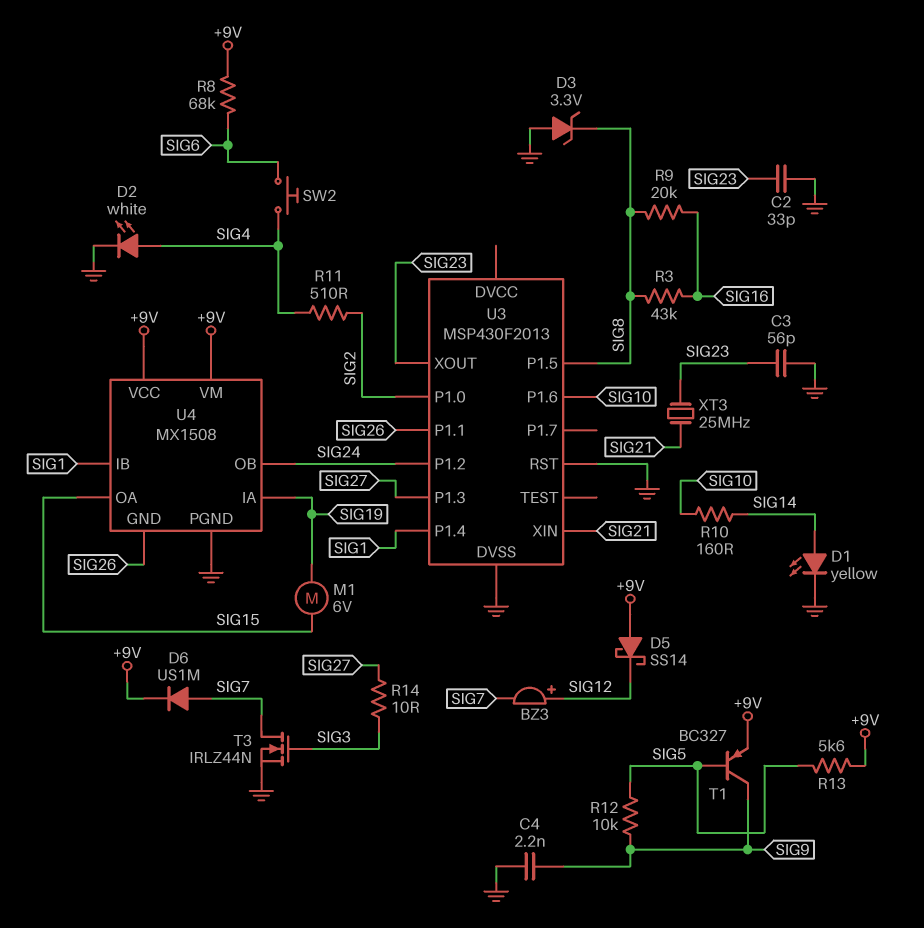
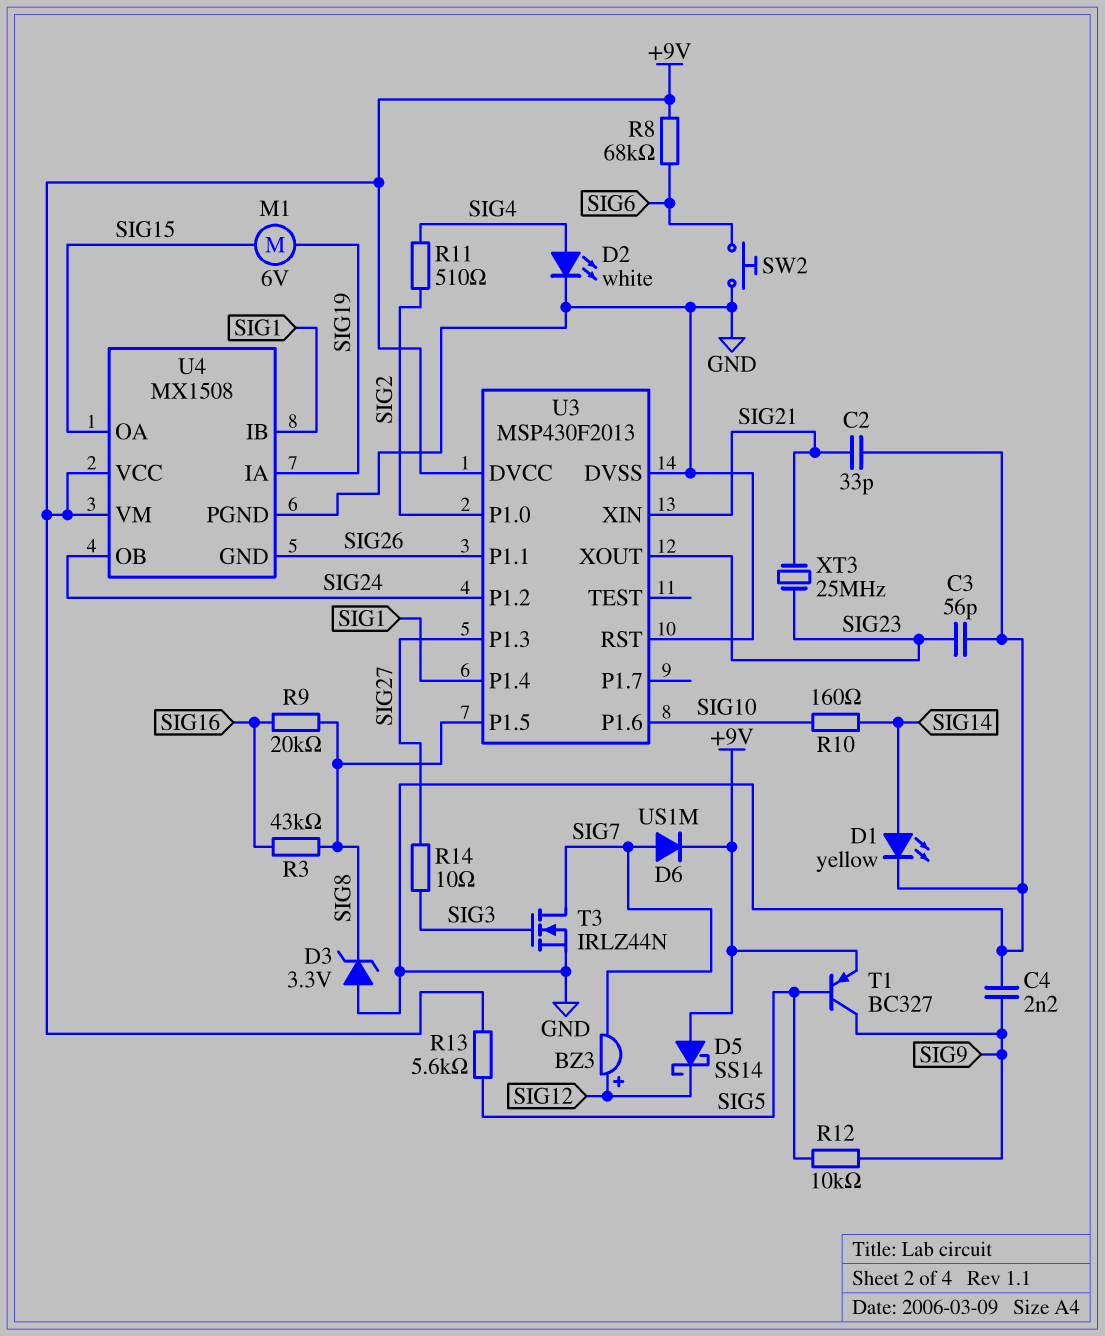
C2: 33pF (GND, SIG23) -> 33pF (GND, SIG21)
SW2: button (SIG4, SIG6) -> button (GND, SIG6)
U3 pin DVCC: none -> +9V

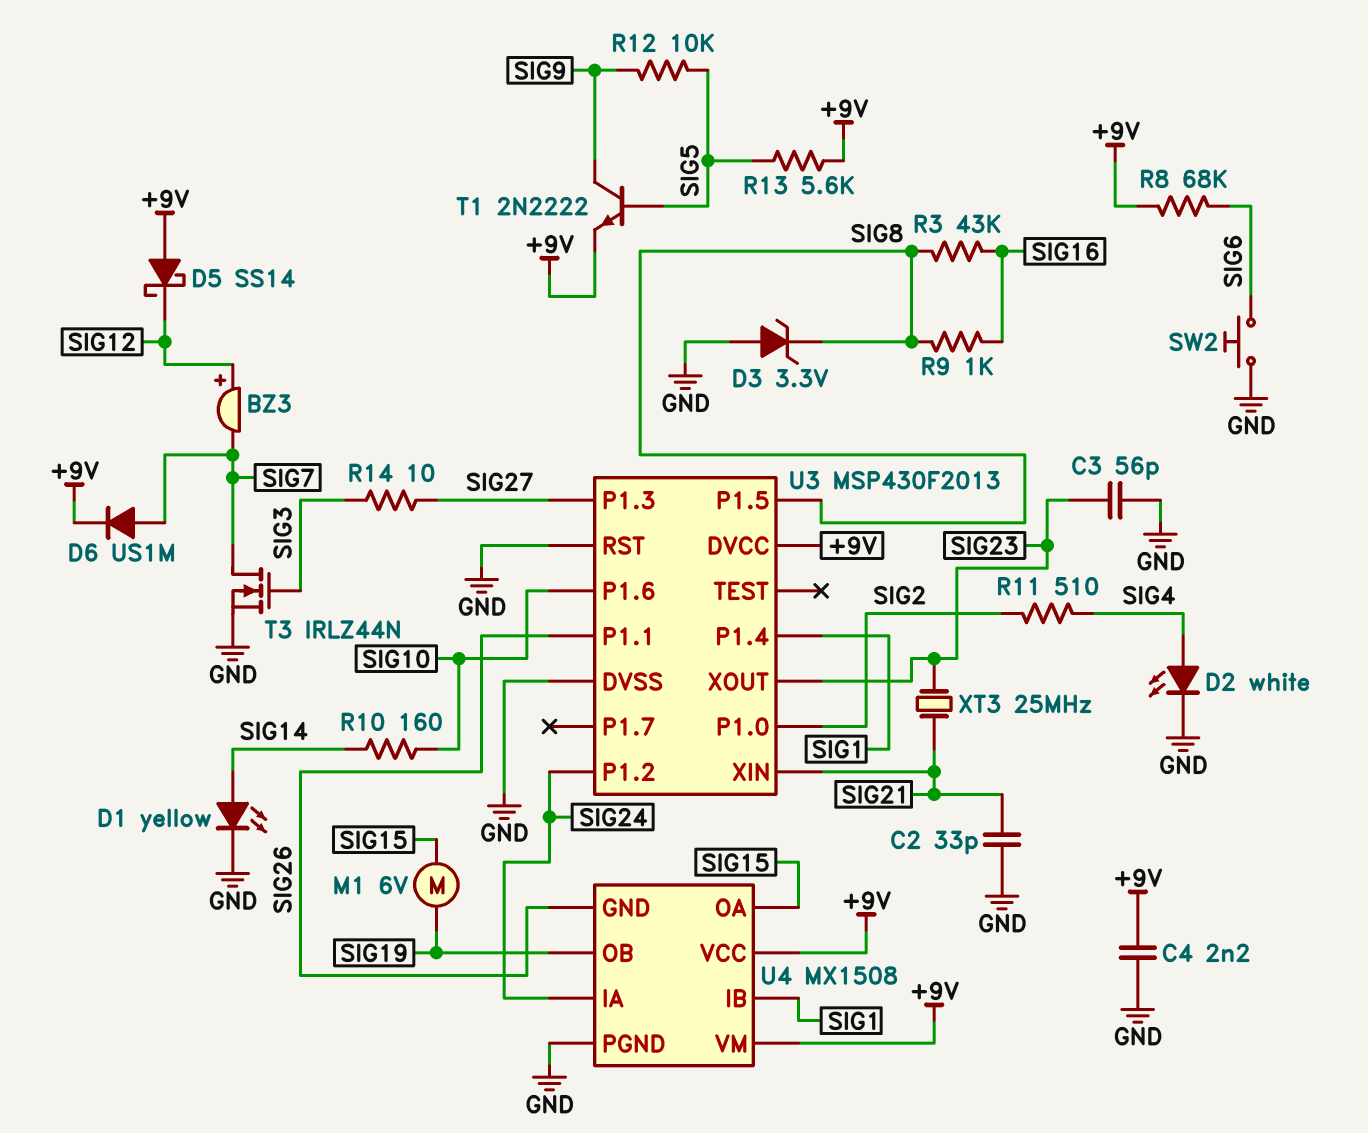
C4: 2.2nF (GND, SIG9) -> 2.2nF (+9V, GND)
R9: 20k (SIG8, SIG16) -> 1k (SIG8, SIG16)
T1: PNP BC327 (B SIG5, C SIG9, E +9V) -> NPN 2N2222 (B SIG5, C SIG9, E +9V)
U4 pin IA: SIG19 -> SIG24
U4 pin OB: SIG24 -> SIG19

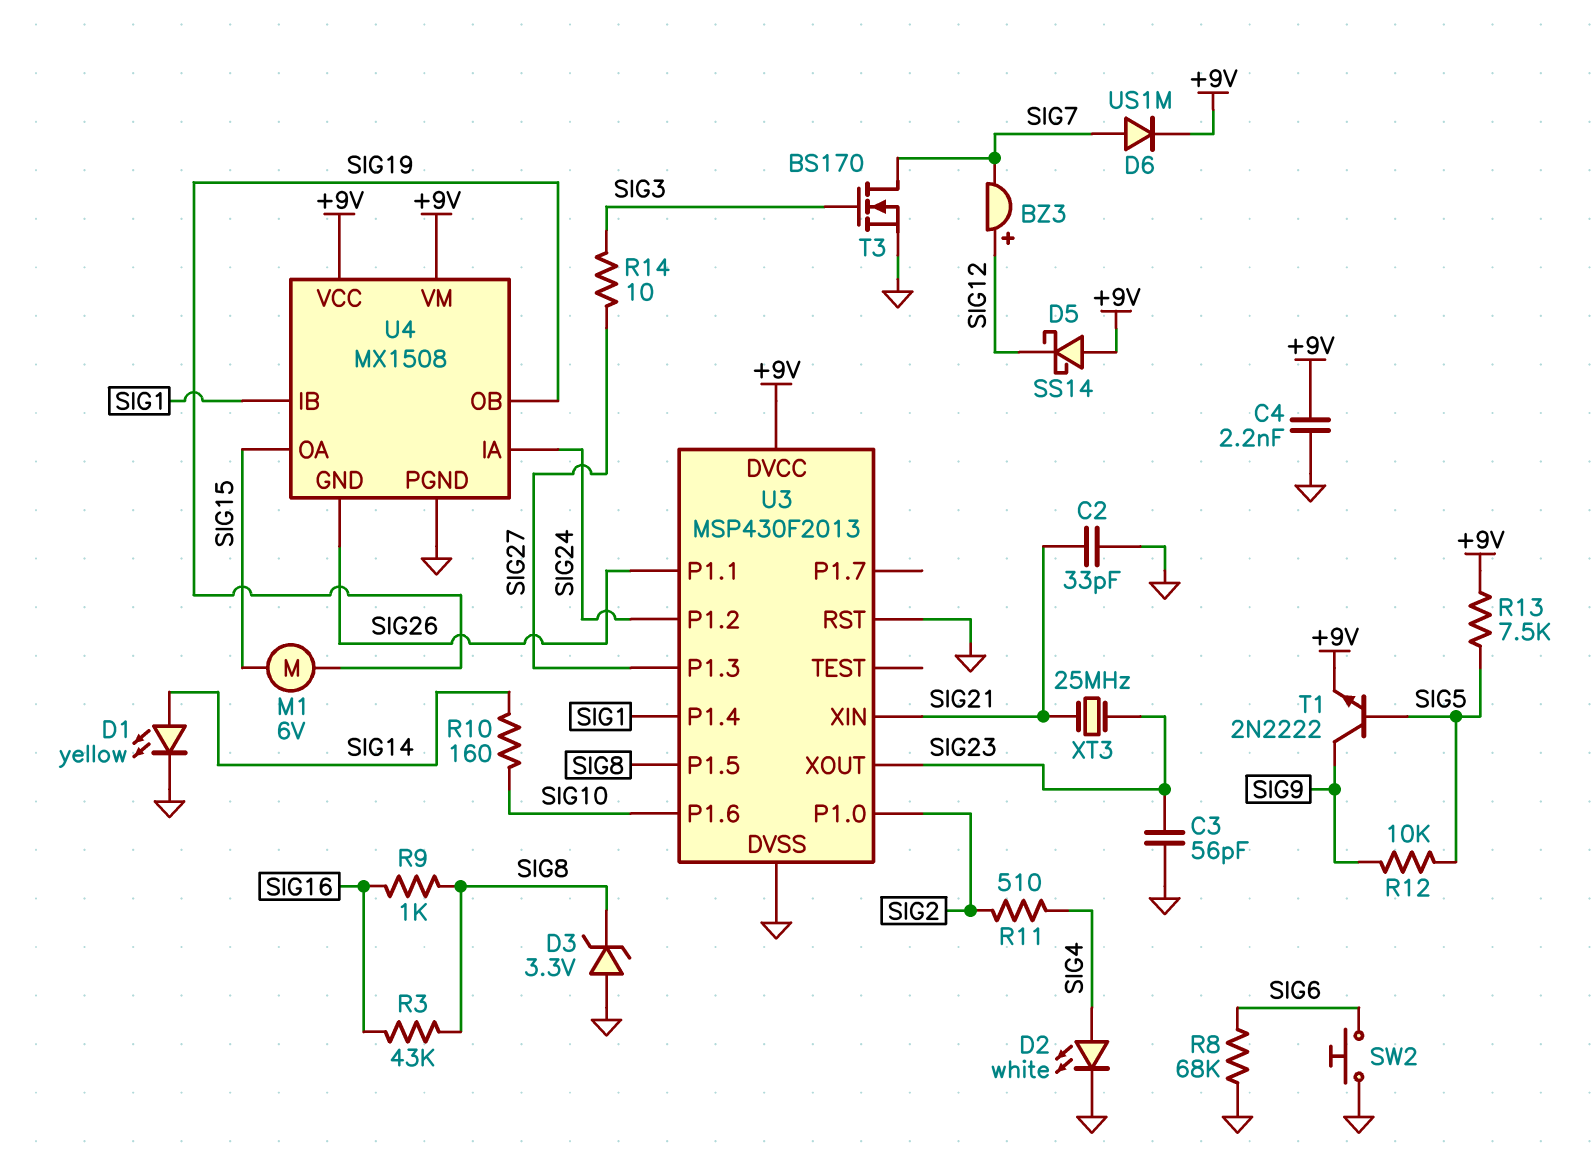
R8: 68k (+9V, SIG6) -> 68k (GND, SIG6)
R13: 5.6k (+9V, SIG5) -> 7.5k (+9V, SIG5)
T3: NMOS IRLZ44N (G SIG3, D SIG7, S GND) -> NMOS BS170 (G SIG3, D SIG7, S GND)

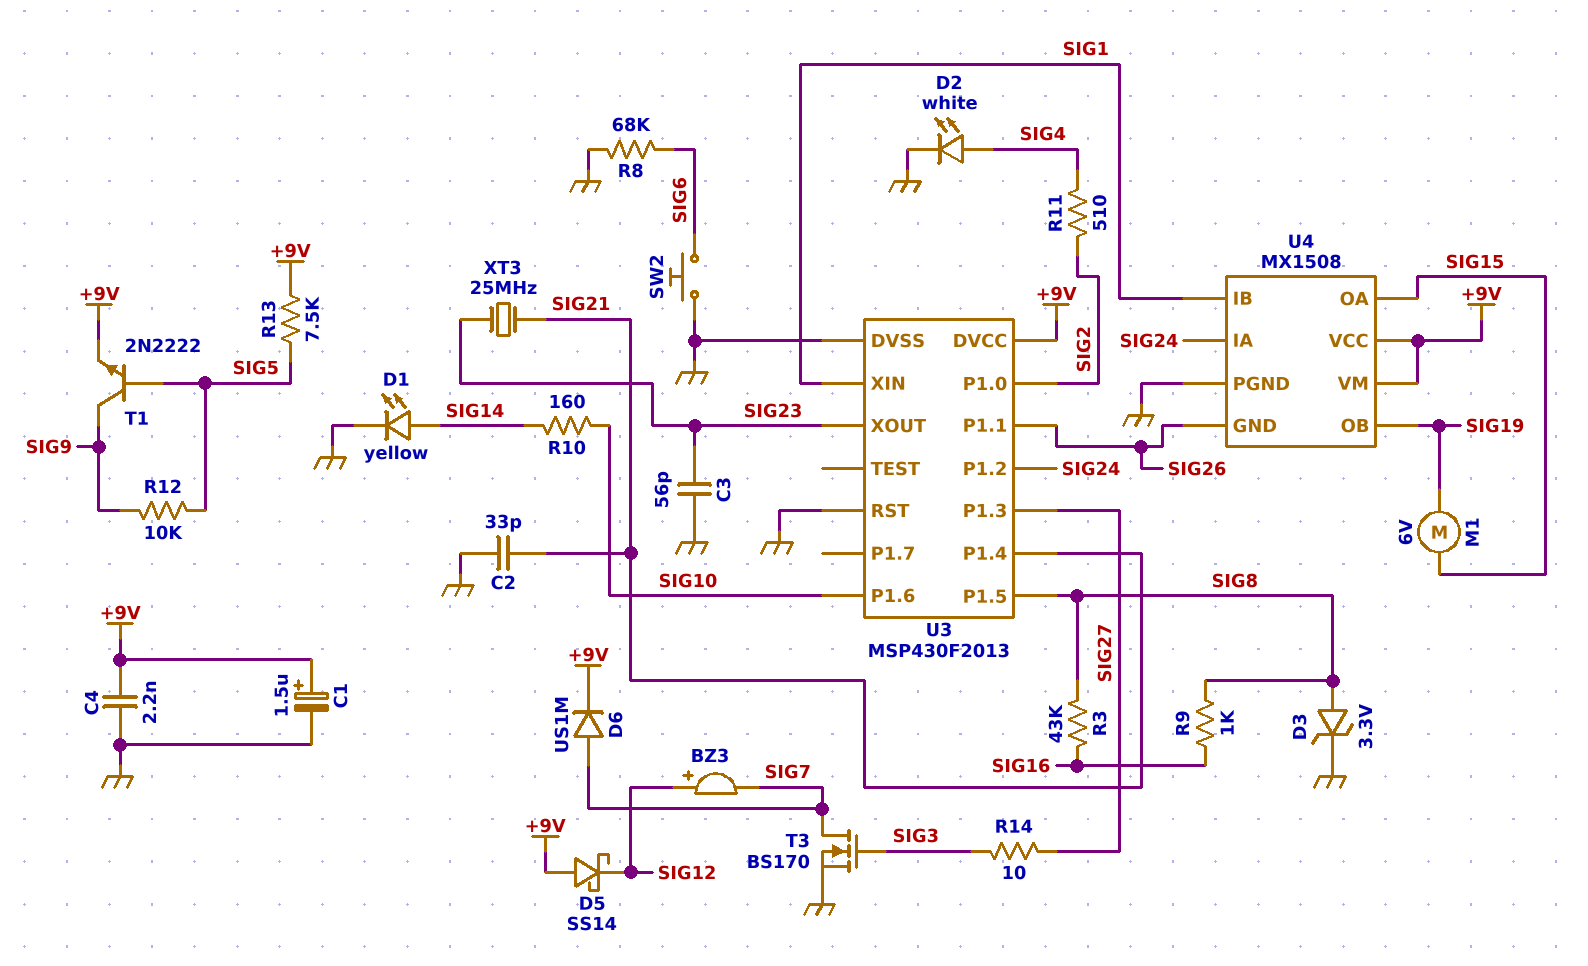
C1: none -> 1.5uF (plus +9V, minus GND)
D3: zener 3.3V (A GND, K SIG8) -> zener 3.3V (A SIG8, K GND)
U3 pin P1.4: SIG1 -> SIG21
U3 pin XIN: SIG21 -> SIG1

